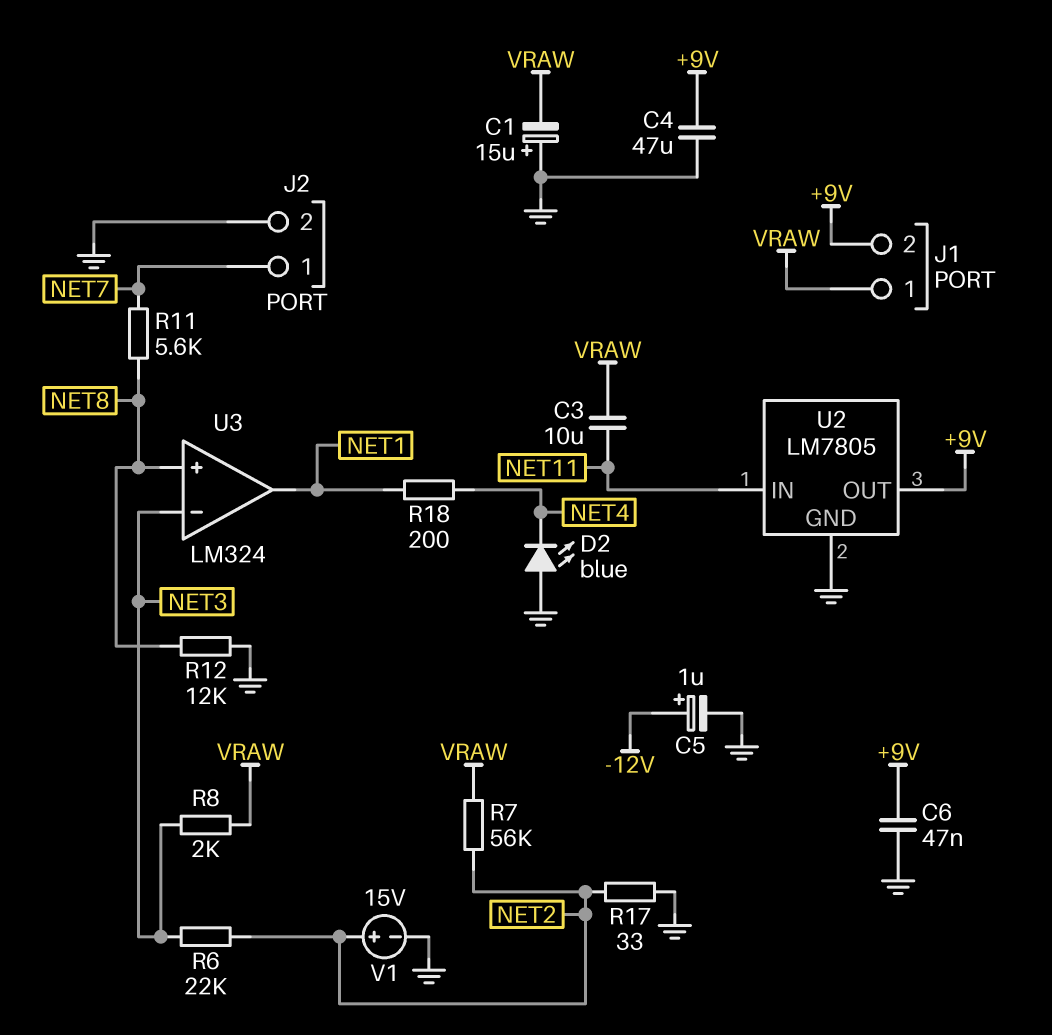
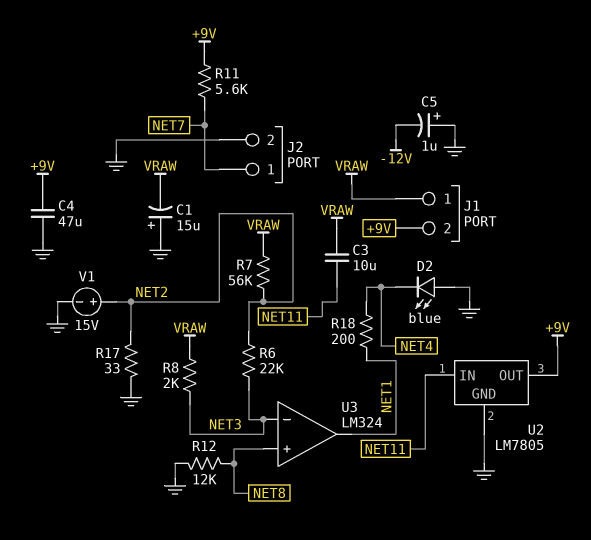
C5: 1uF (plus -12V, minus GND) -> 1uF (plus GND, minus -12V)
C6: 47nF (+9V, GND) -> none
R11: 5.6k (NET7, NET8) -> 5.6k (+9V, NET7)

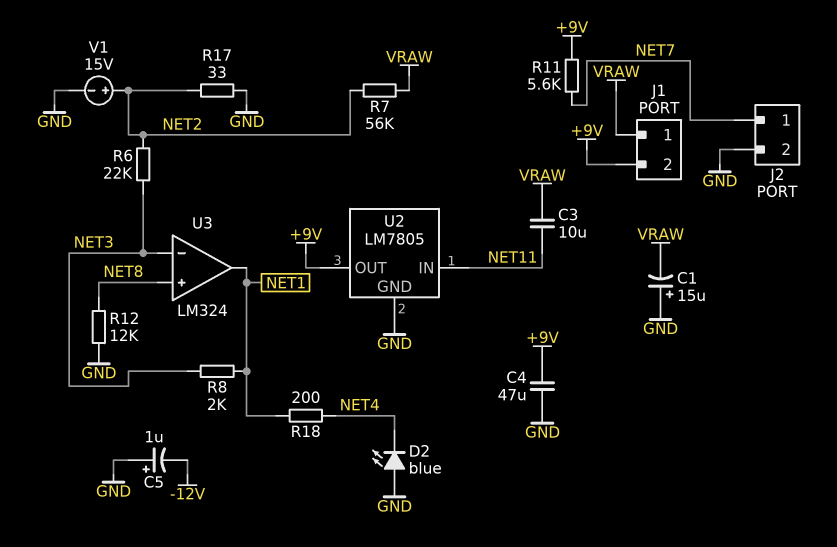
R8: 2k (NET3, VRAW) -> 2k (NET1, NET3)

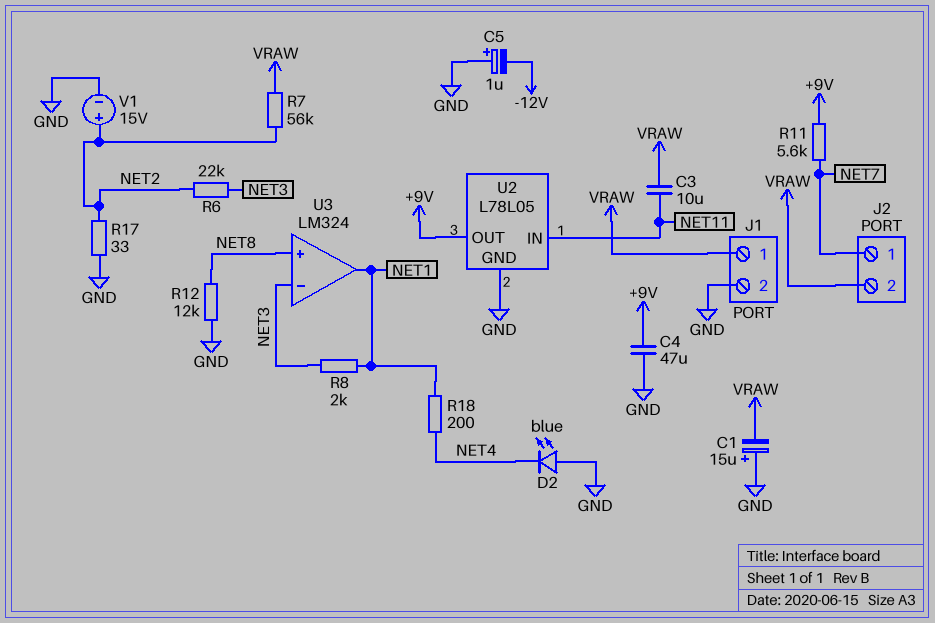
J1 pin 2: +9V -> GND
J2 pin 2: GND -> VRAW
U2: LM7805 -> L78L05

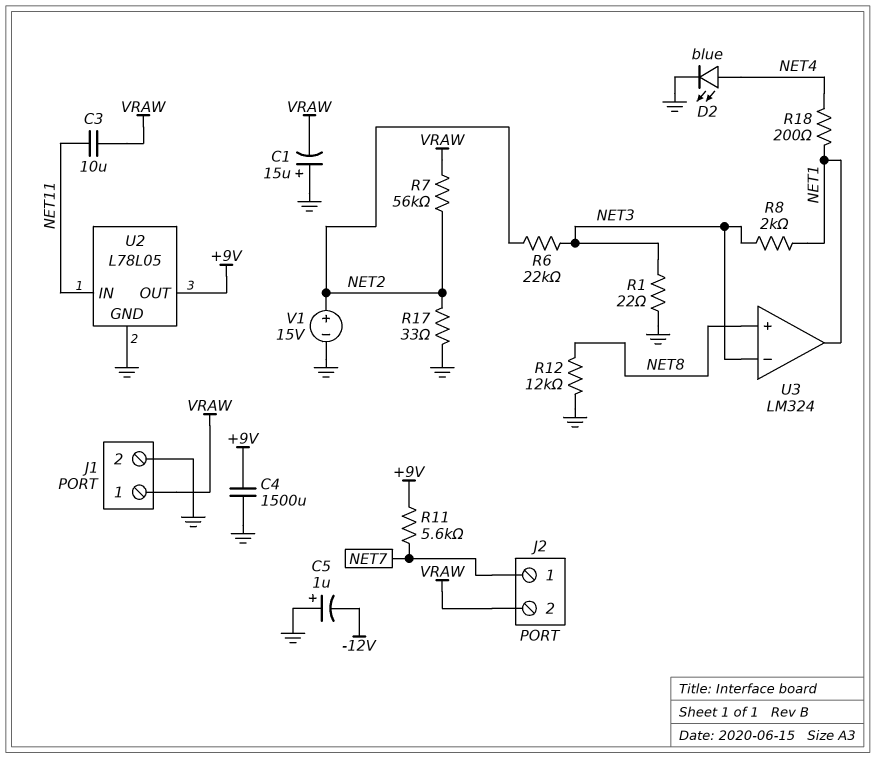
C4: 47uF (+9V, GND) -> 1500uF (+9V, GND)
D2: LED blue (A GND, K NET4) -> LED blue (A NET4, K GND)
R1: none -> 22 (GND, NET3)

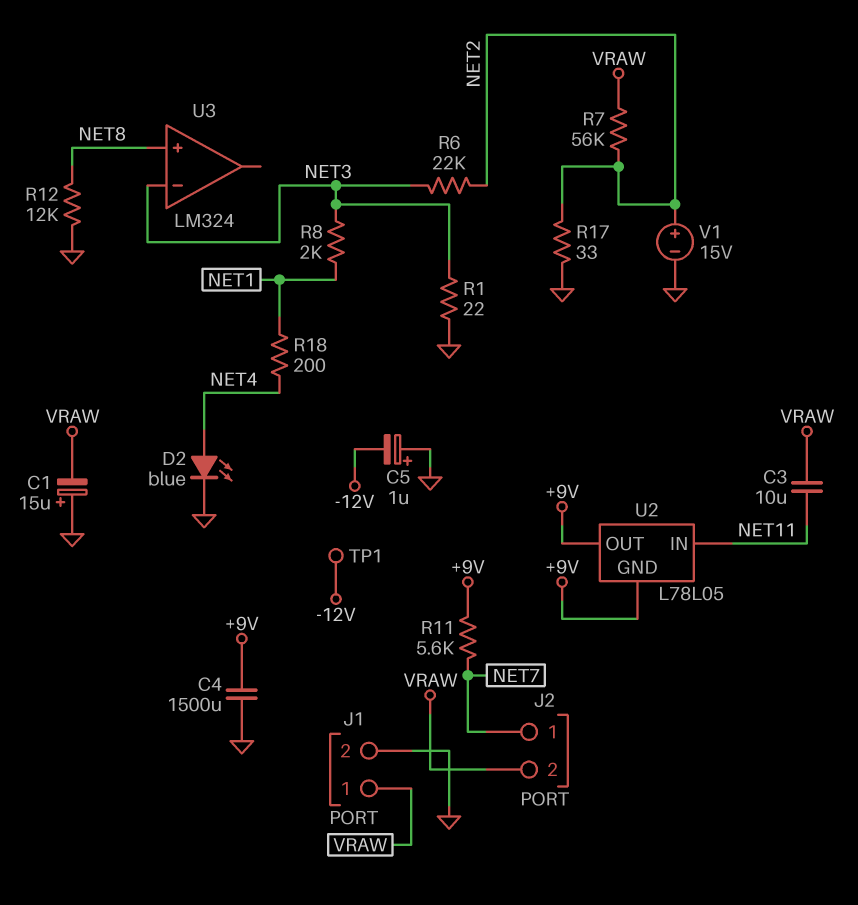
TP1: none -> test point (-12V)
U2 pin GND: GND -> +9V
U3 pin out: NET1 -> none

